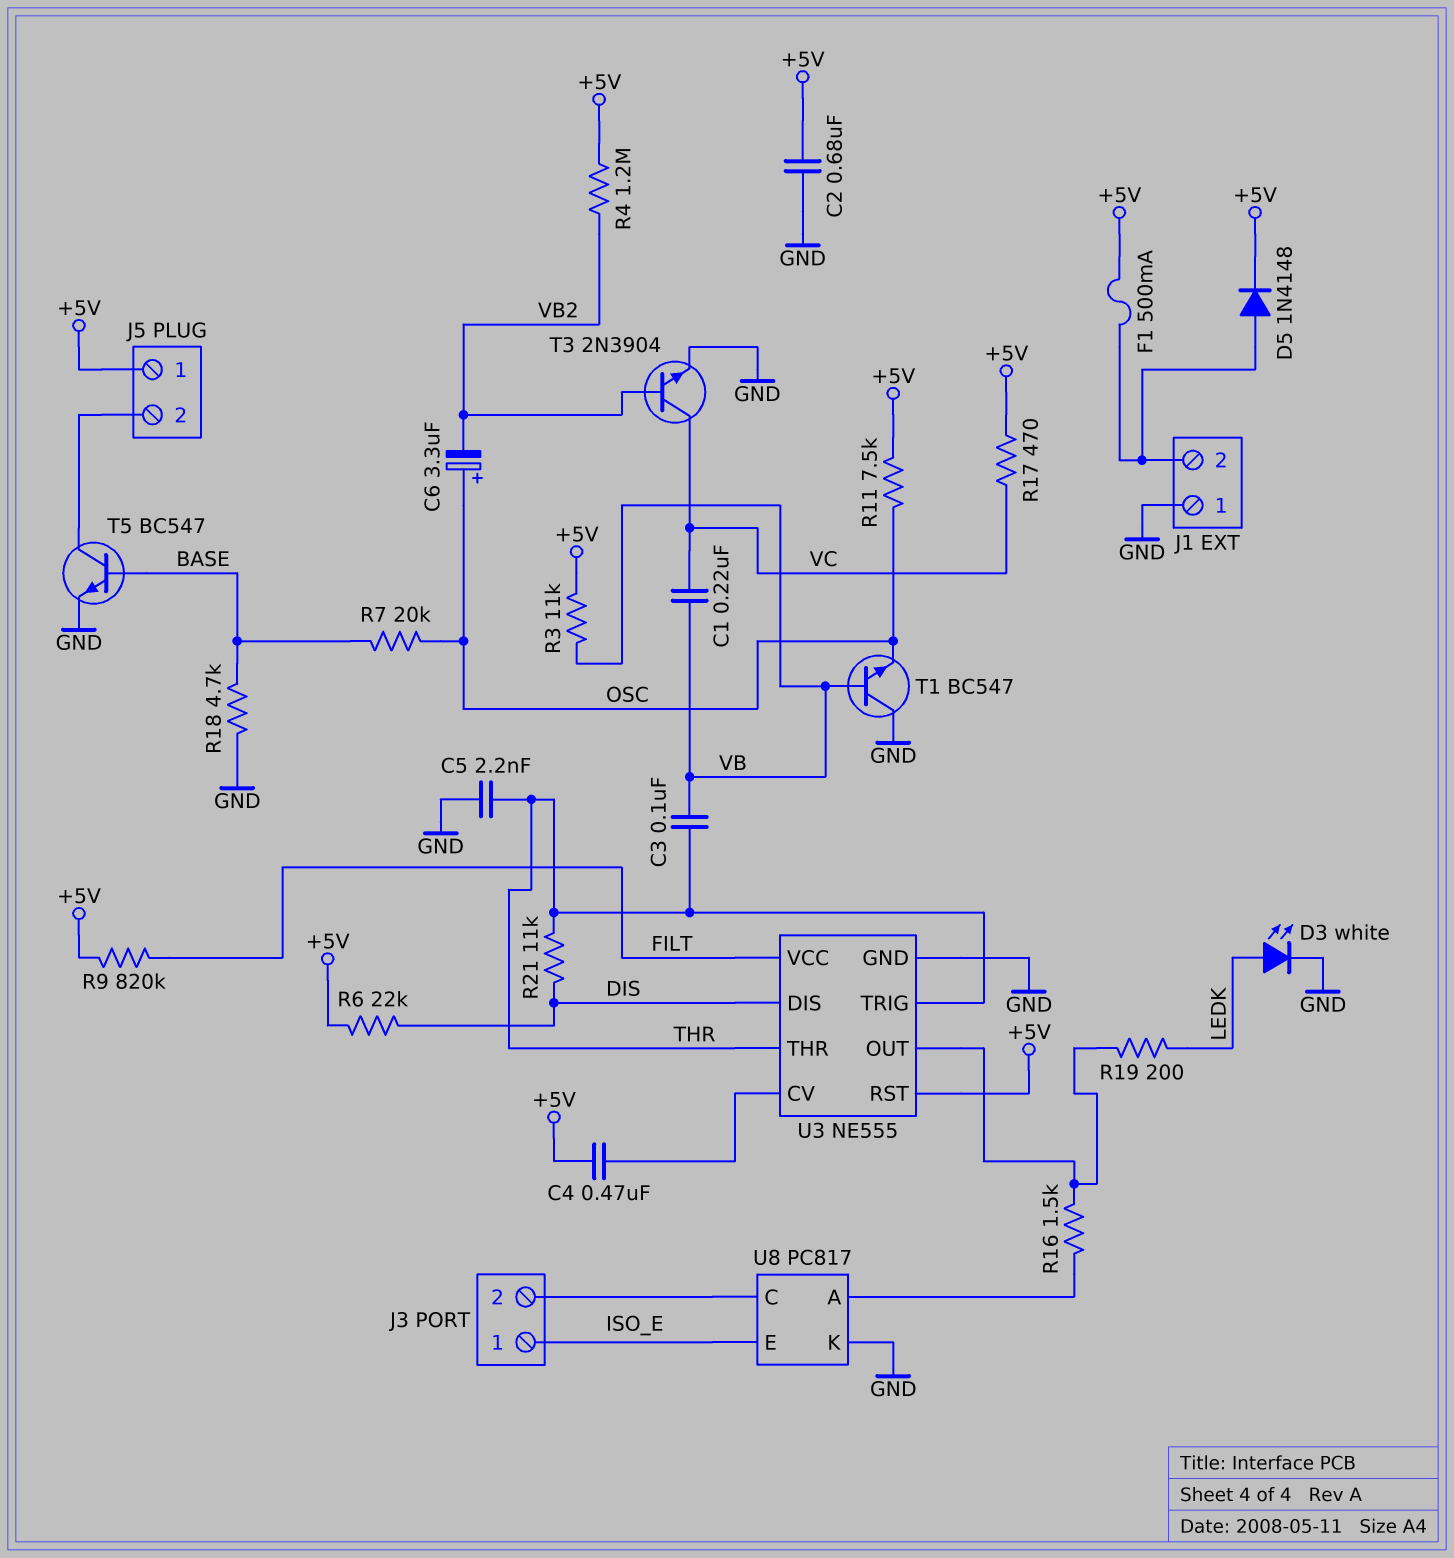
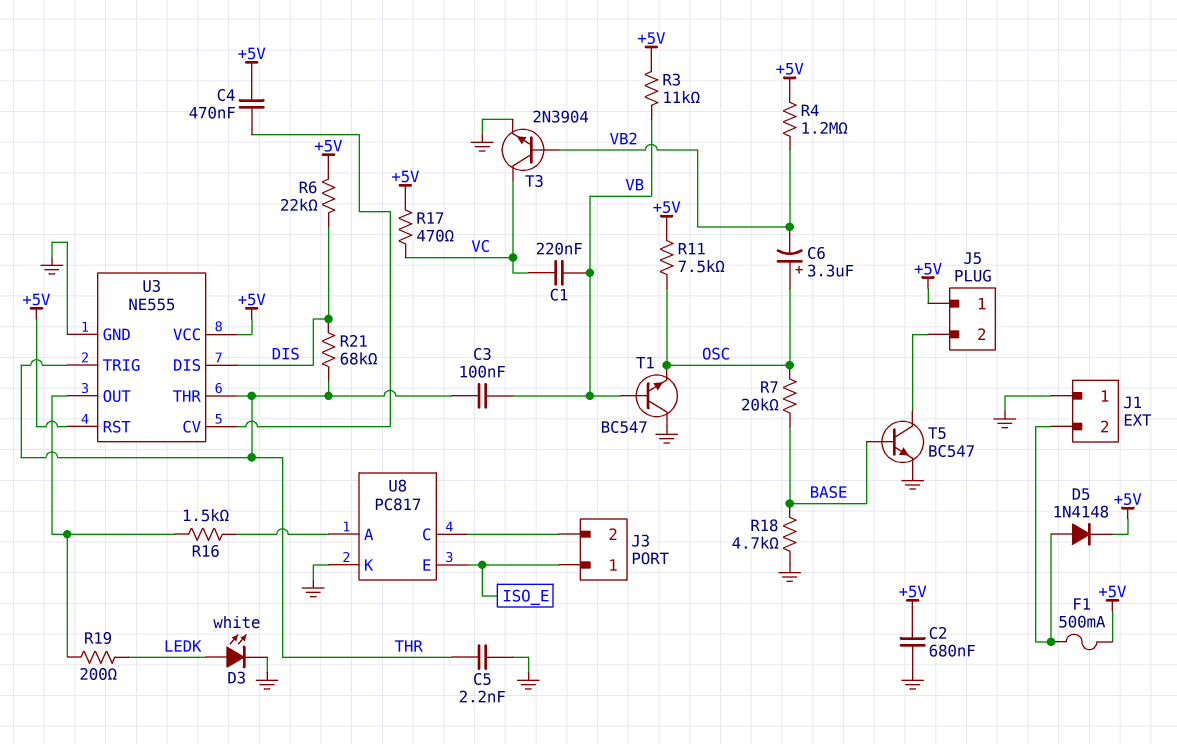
R9: 820k (+5V, FILT) -> none
R21: 11k (DIS, THR) -> 68k (DIS, THR)
U3 pin VCC: FILT -> +5V

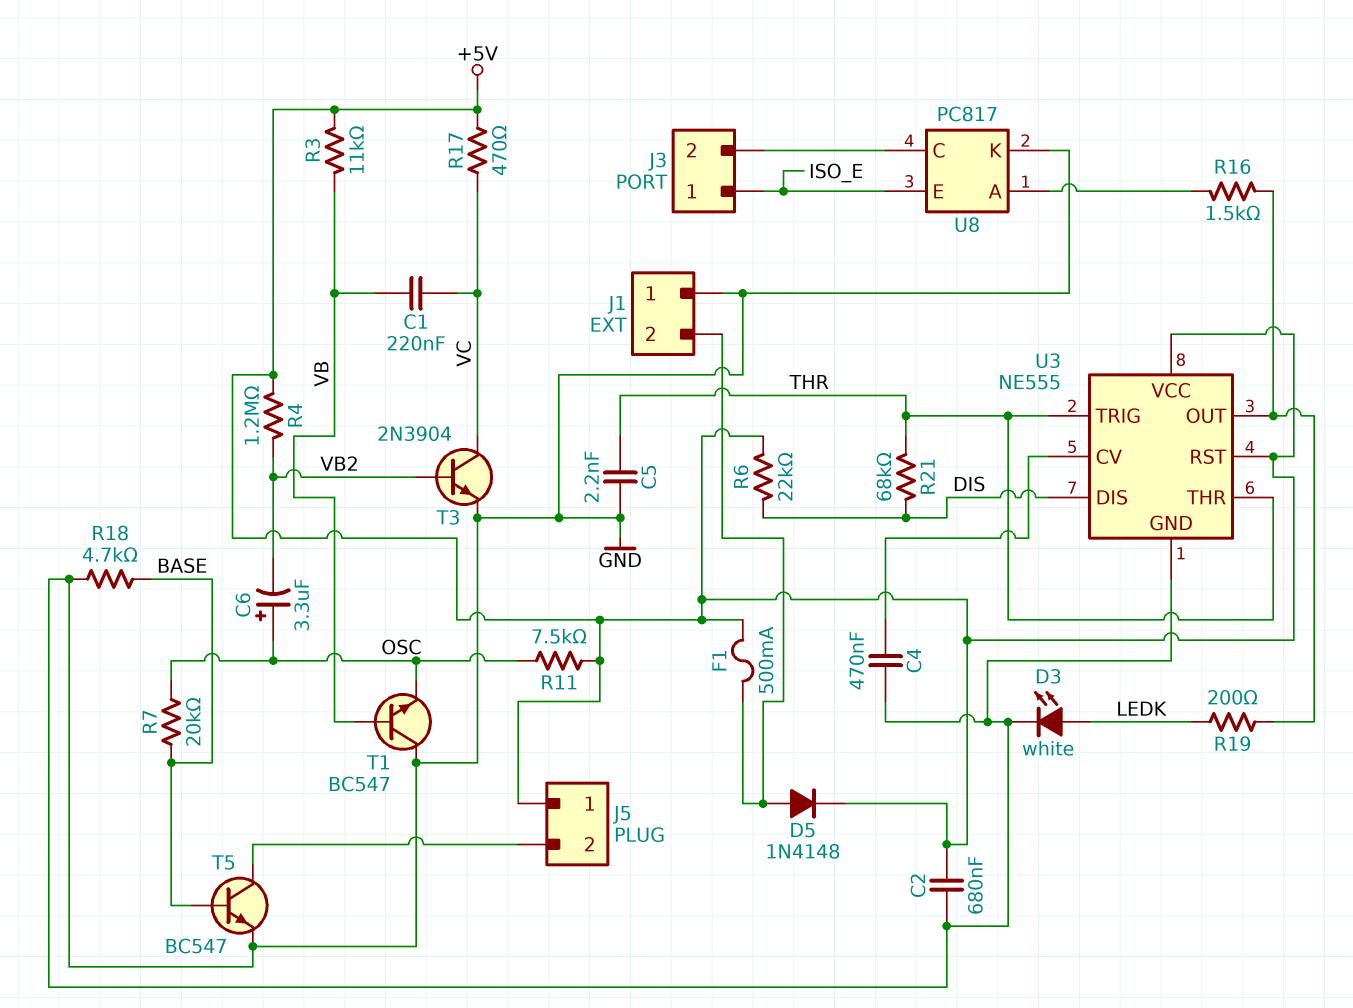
C3: 100nF (THR, VB) -> none
C4: 470nF (+5V, U3/CV) -> 470nF (GND, U3/CV)

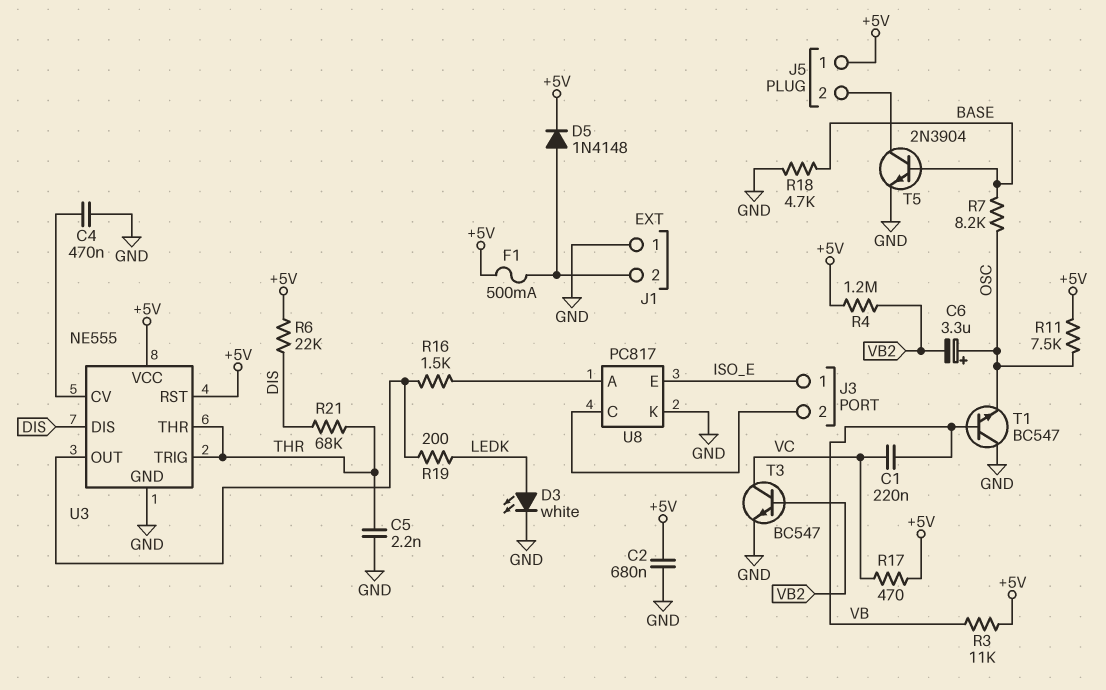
R7: 20k (BASE, OSC) -> 8.2k (BASE, OSC)
T3: NPN 2N3904 (B VB2, C VC, E GND) -> NPN BC547 (B VB2, C VC, E GND)
T5: NPN BC547 (B BASE, C J5/2, E GND) -> NPN 2N3904 (B BASE, C J5/2, E GND)

